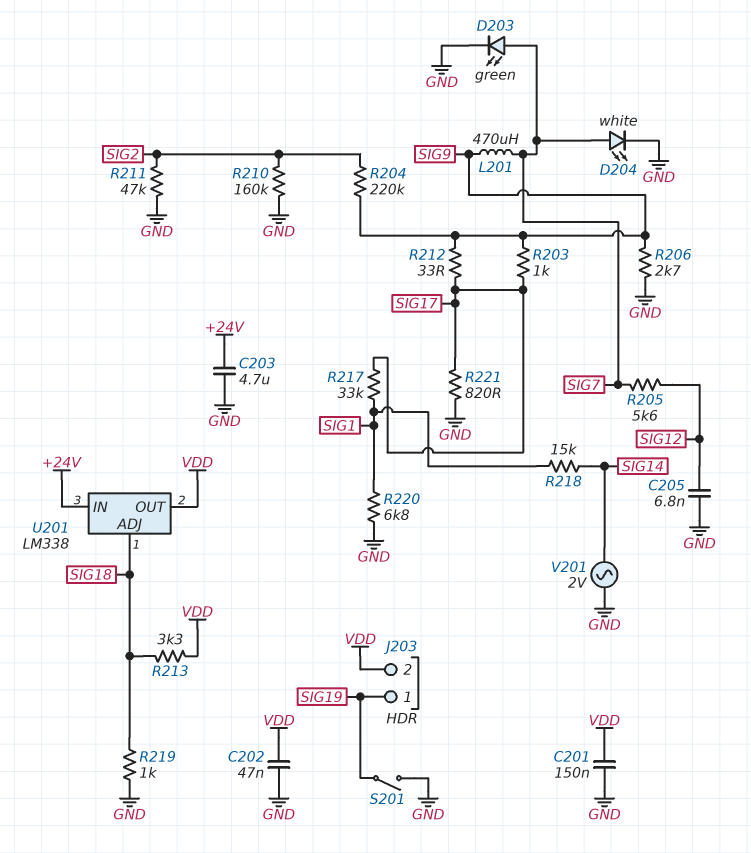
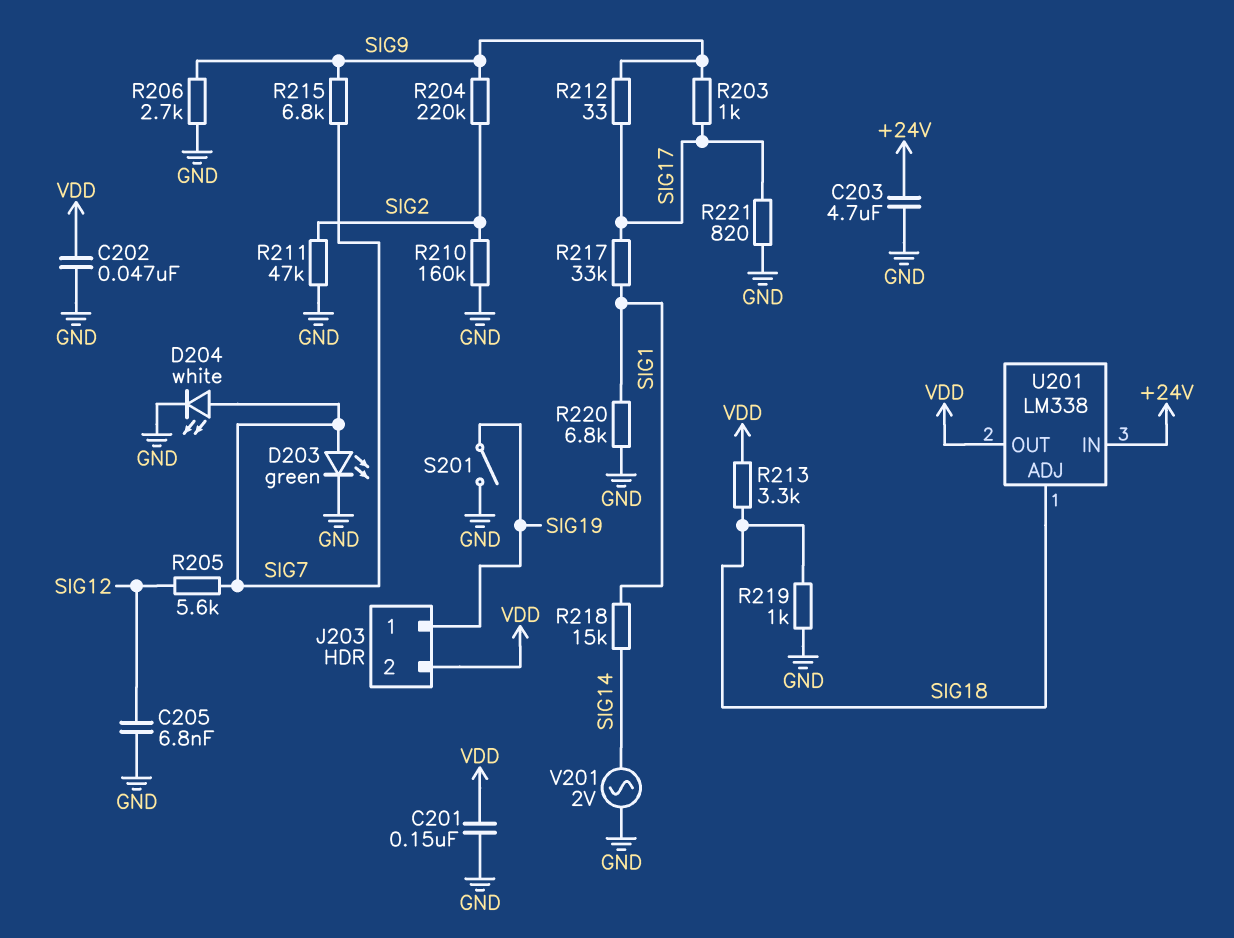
L201: 470uH (SIG7, SIG9) -> none
R215: none -> 6.8k (SIG7, SIG9)

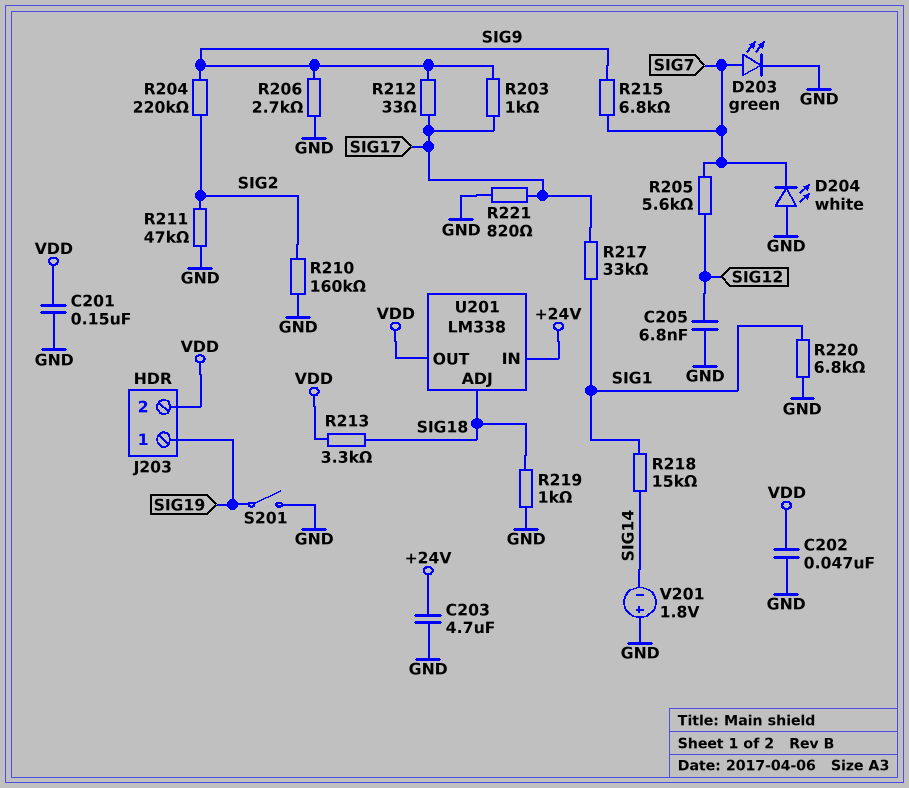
D204: LED white (A SIG7, K GND) -> LED white (A GND, K SIG7)
V201: AC 2V (GND, SIG14) -> 1.8V (plus GND, minus SIG14)

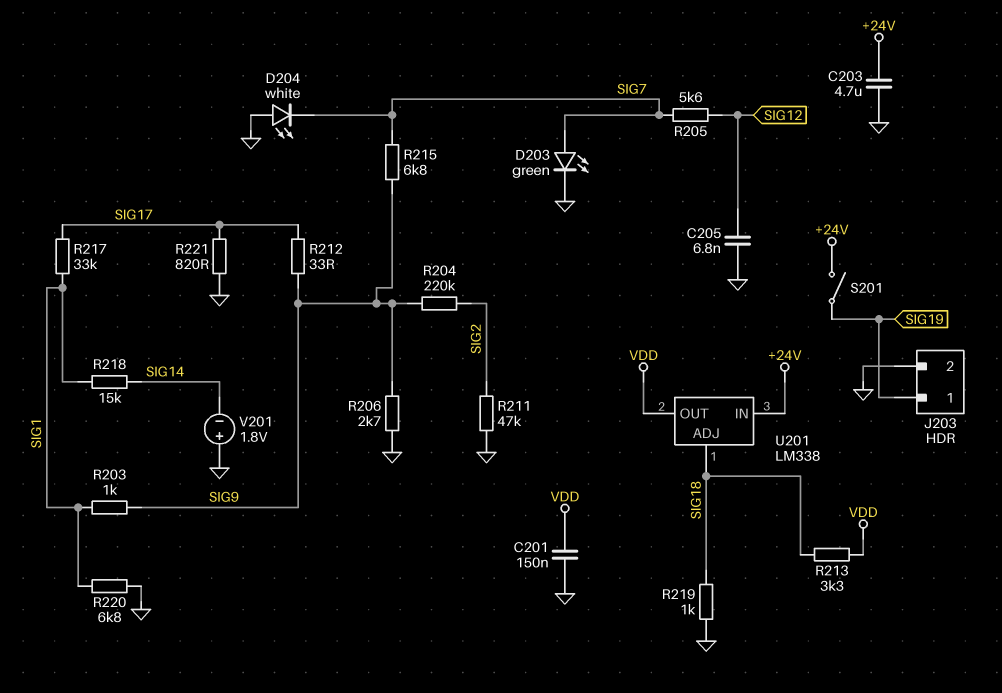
C202: 47nF (GND, VDD) -> none
J203 pin 2: VDD -> GND
R203: 1k (SIG9, SIG17) -> 1k (SIG1, SIG9)
R210: 160k (GND, SIG2) -> none
S201: switch (GND, SIG19) -> switch (+24V, SIG19)

